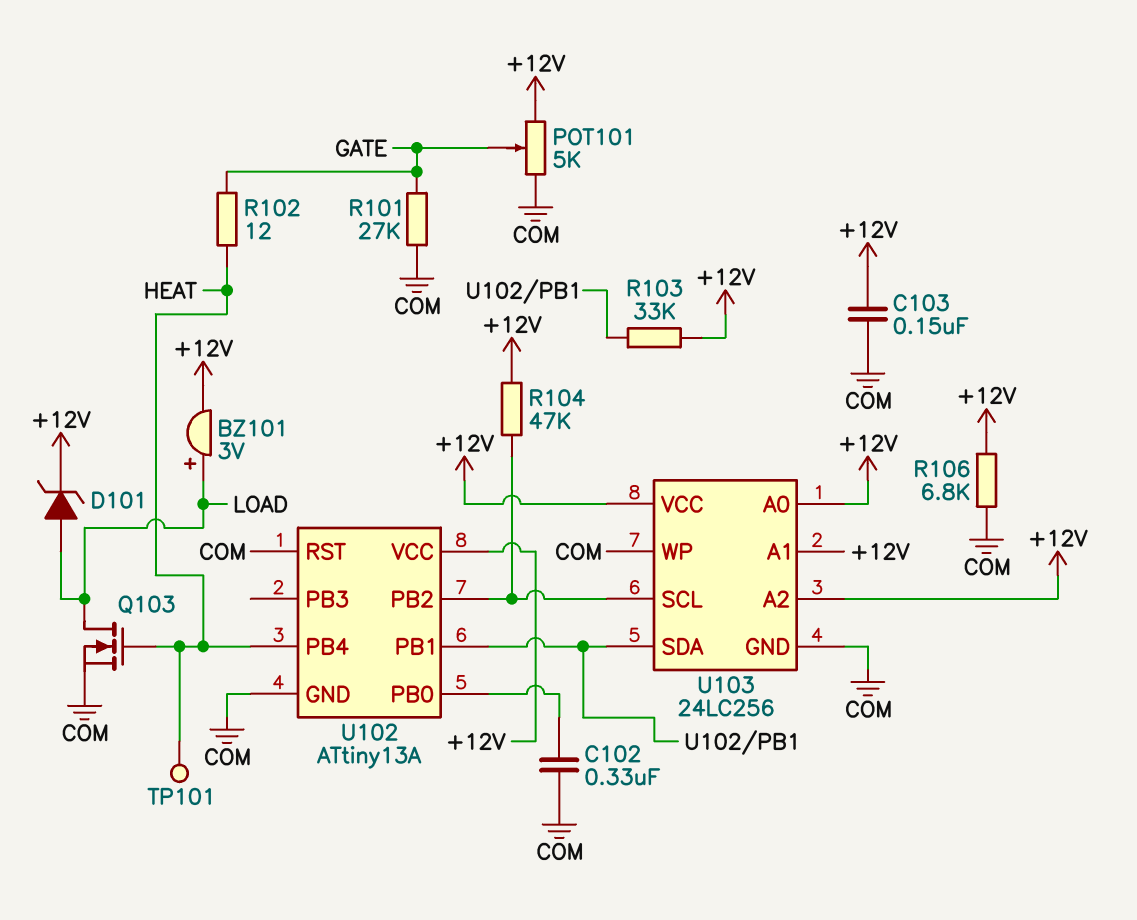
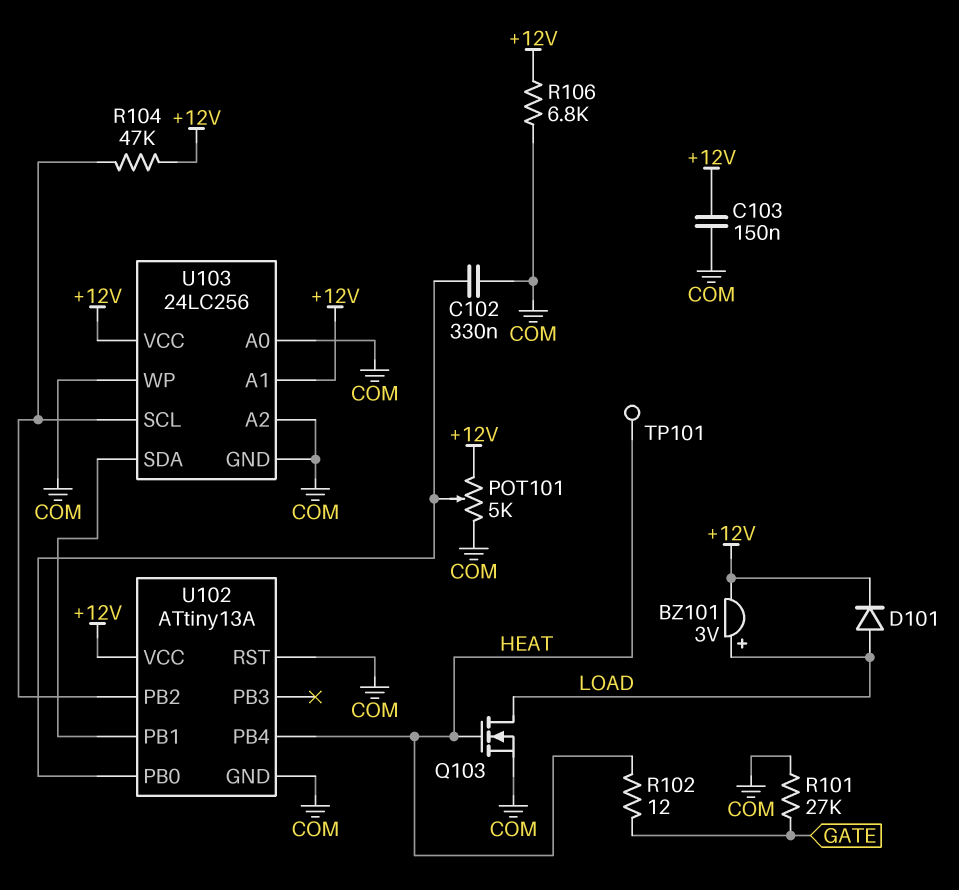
D101: zener (A LOAD, K +12V) -> diode (A LOAD, K +12V)
POT101: 5k (+12V, COM, wiper GATE) -> 5k (+12V, COM, wiper U102/PB0)
R103: 33k (+12V, U102/PB1) -> none
U103 pin A0: +12V -> COM
U103 pin A2: +12V -> COM

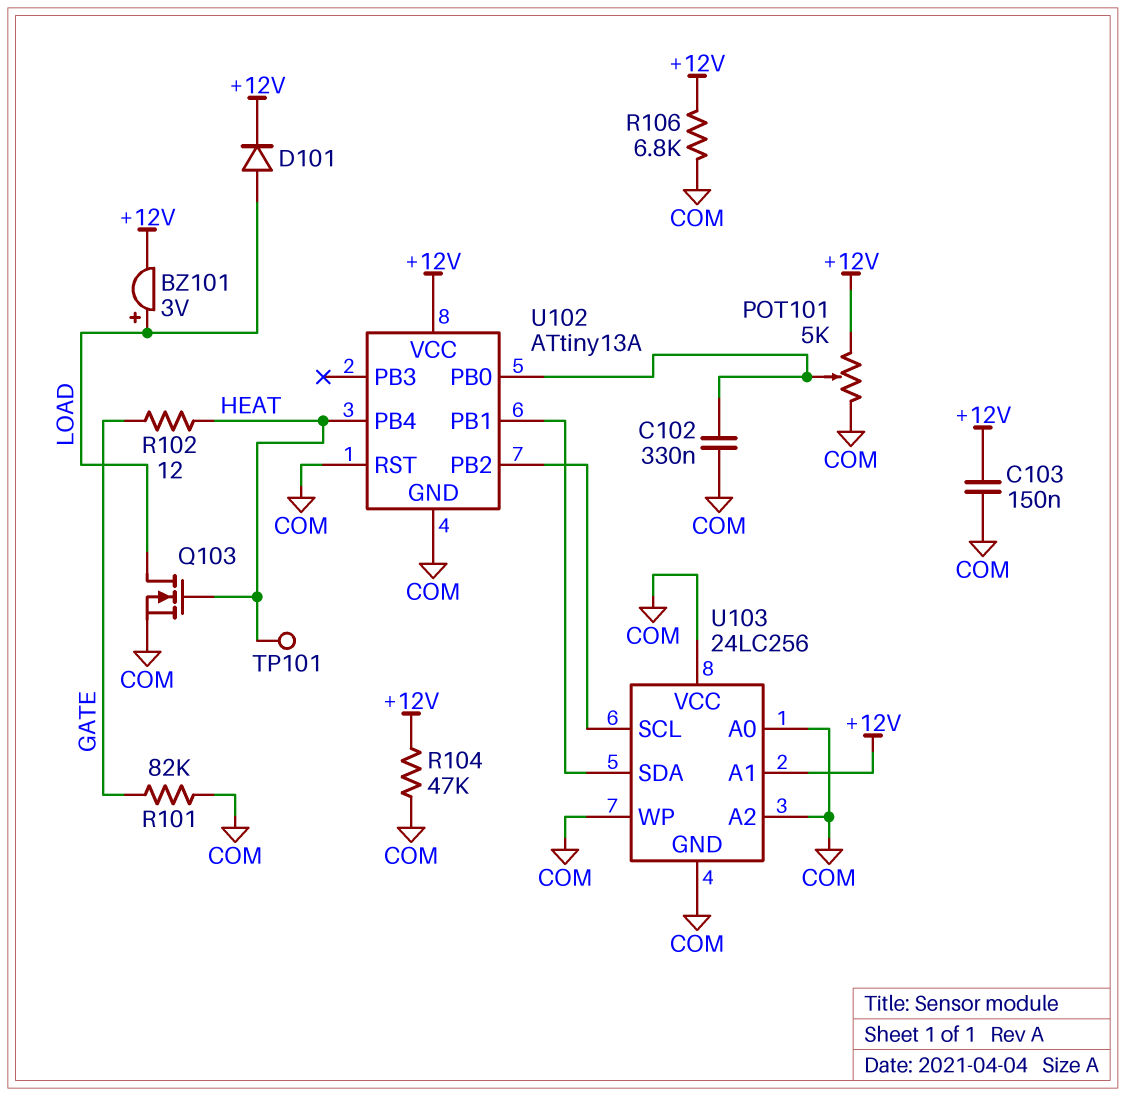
R101: 27k (COM, GATE) -> 82k (COM, GATE)
R104: 47k (+12V, U102/PB2) -> 47k (+12V, COM)
U103 pin VCC: +12V -> COM

